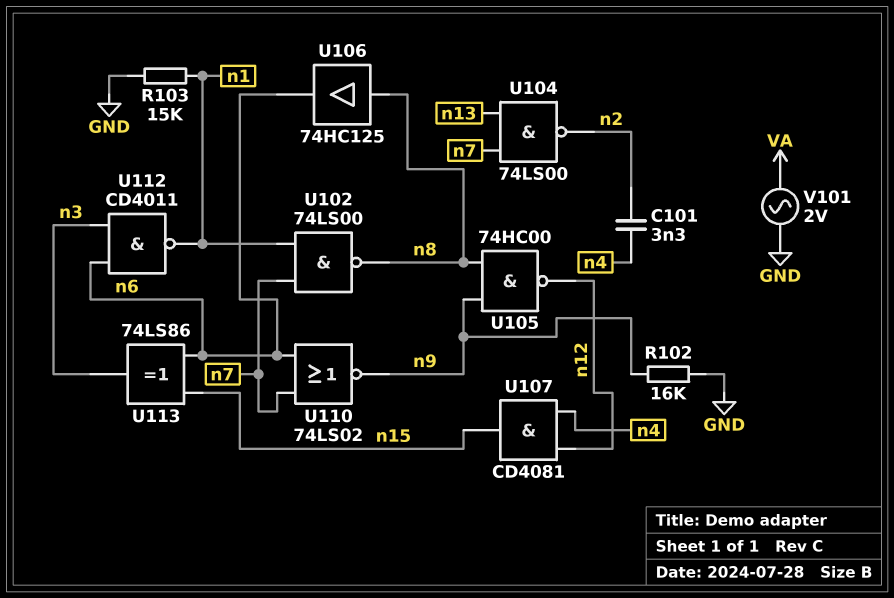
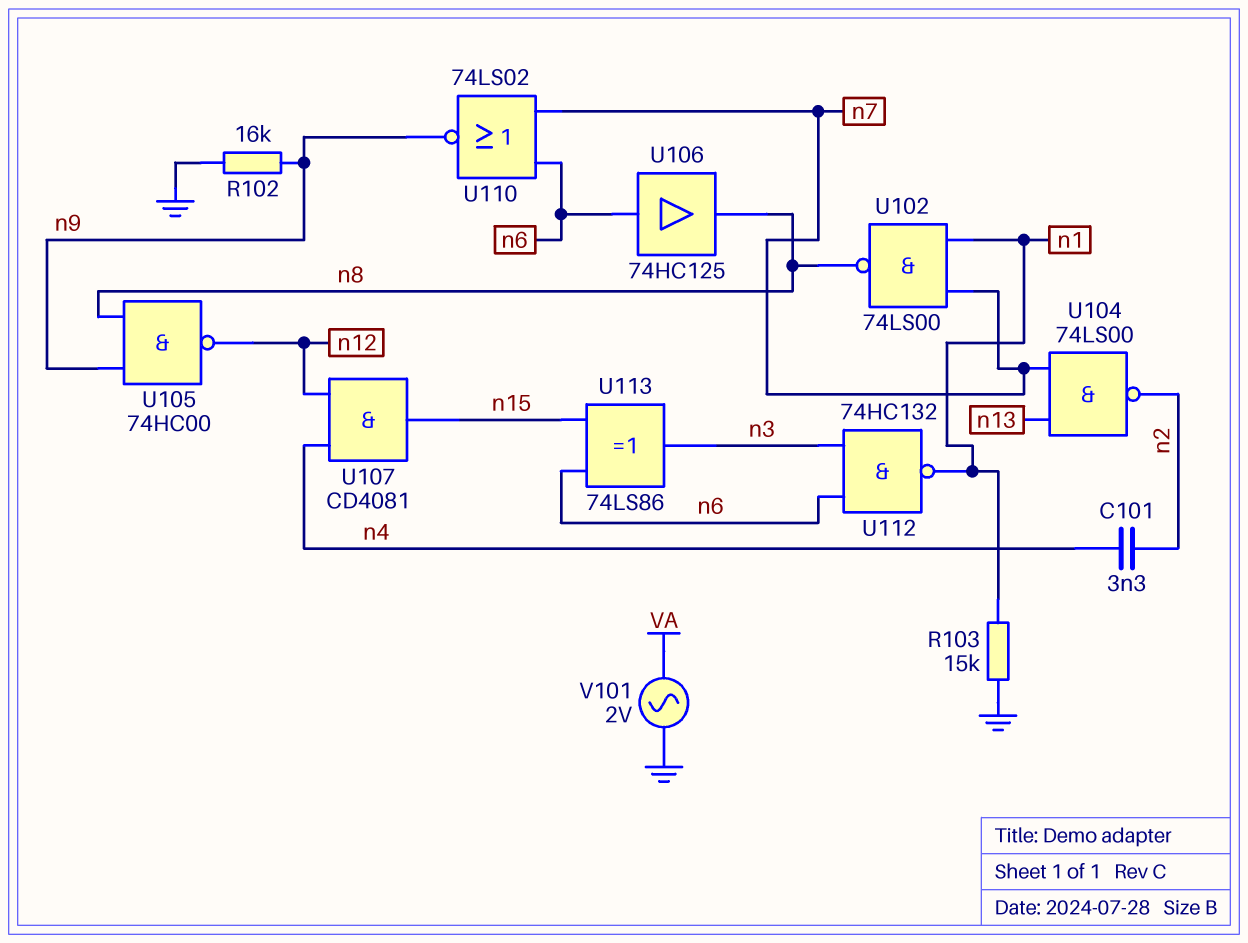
U106: buffer 74HC125 (in n8, out n6) -> buffer 74HC125 (in n6, out n8)
U112: NAND CD4011 (in n3, in n6, out n1) -> NAND 74HC132 (in n3, in n6, out n1)

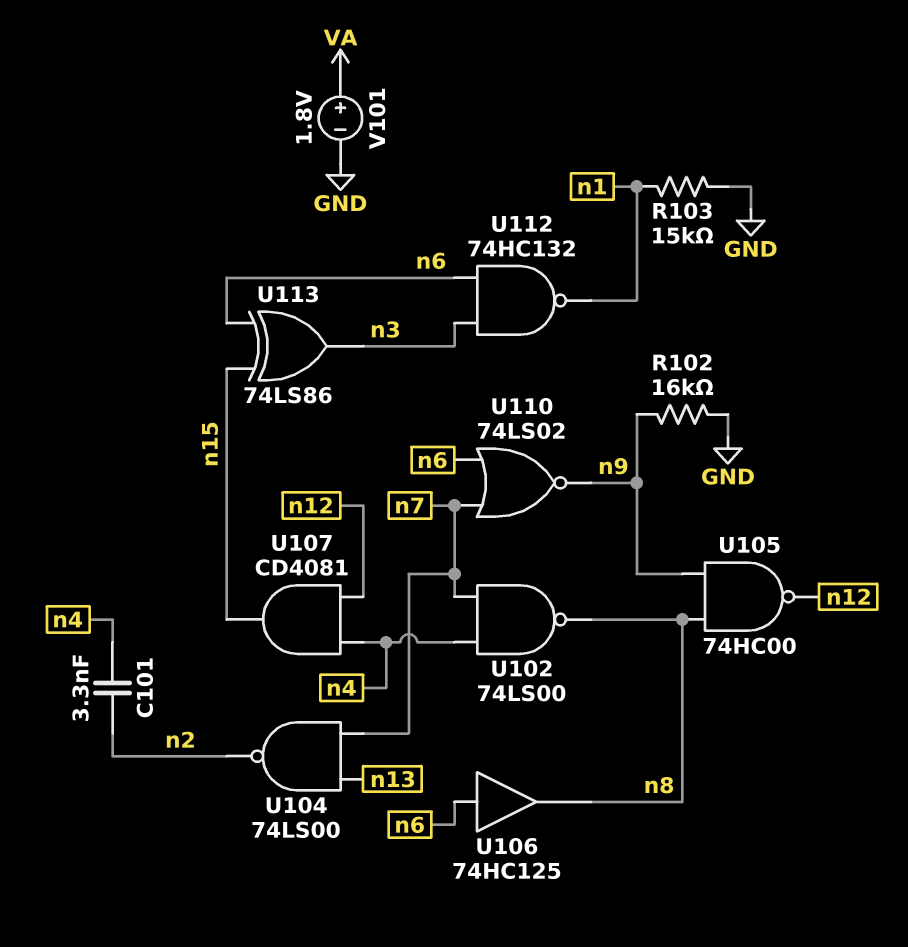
U102: NAND 74LS00 (in n1, in n7, out n8) -> NAND 74LS00 (in n4, in n7, out n8)
V101: AC 2V (GND, VA) -> 1.8V (plus VA, minus GND)

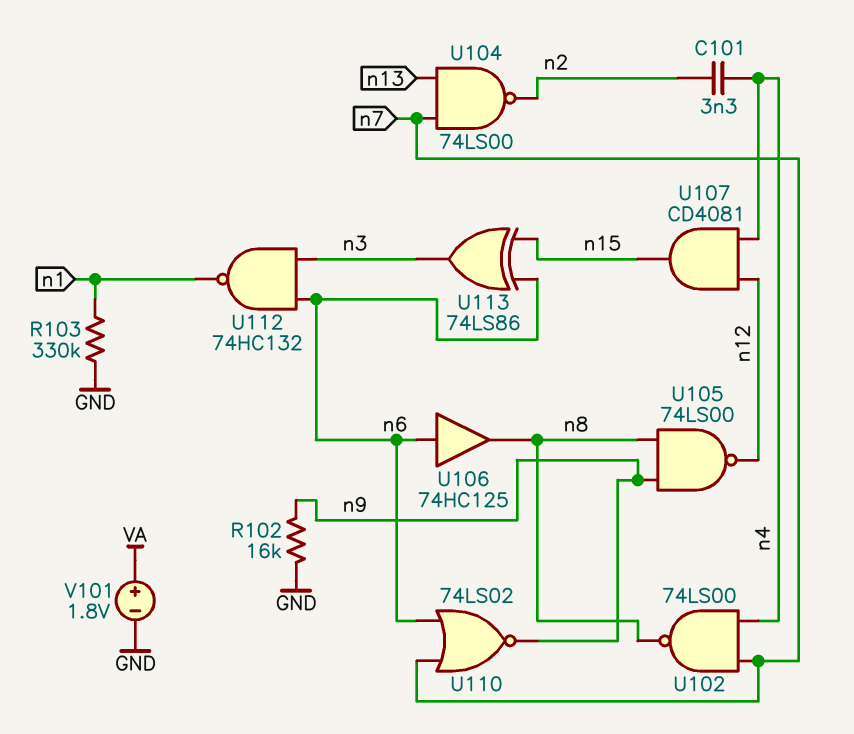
R103: 15k (GND, n1) -> 330k (GND, n1)
U105: NAND 74HC00 (in n8, in n9, out n12) -> NAND 74LS00 (in n8, in n9, out n12)

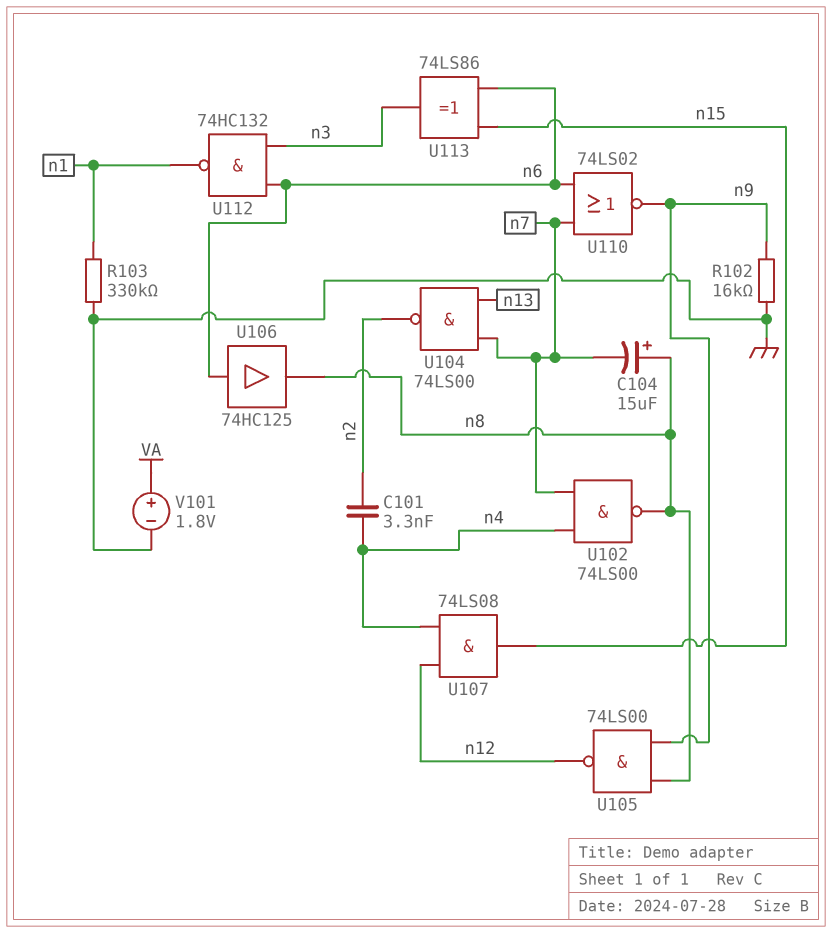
C104: none -> 15uF (plus n8, minus n7)
U107: AND CD4081 (in n4, in n12, out n15) -> AND 74LS08 (in n4, in n12, out n15)

